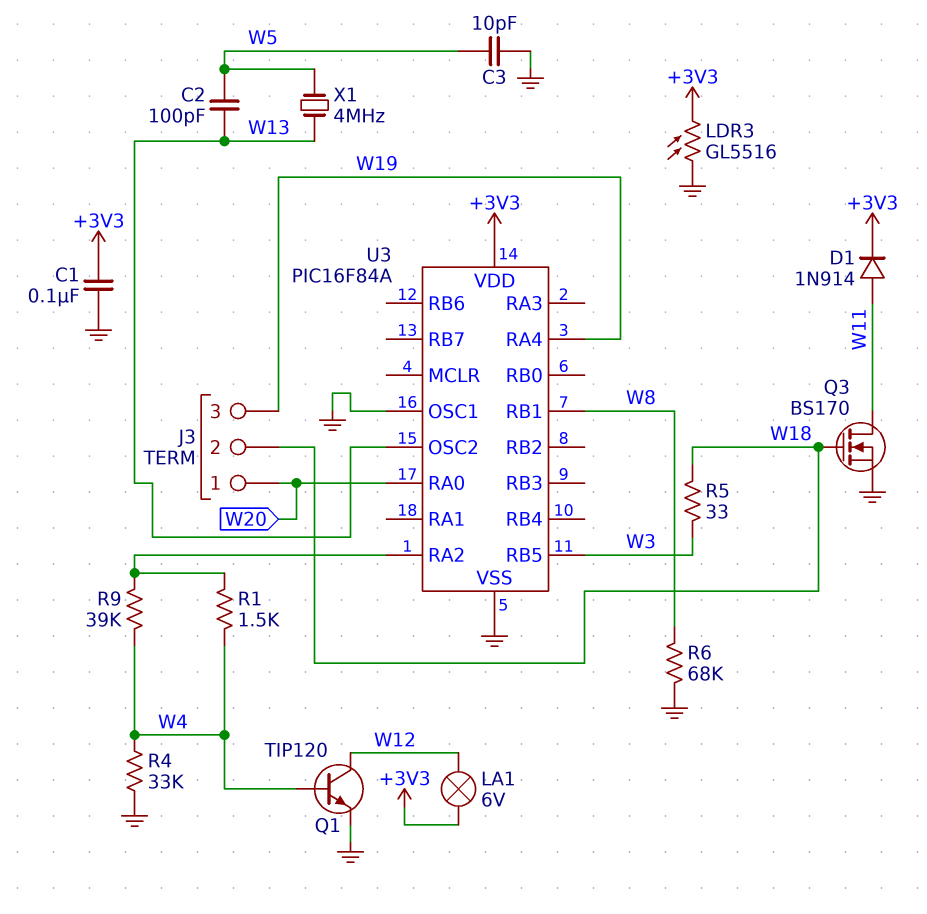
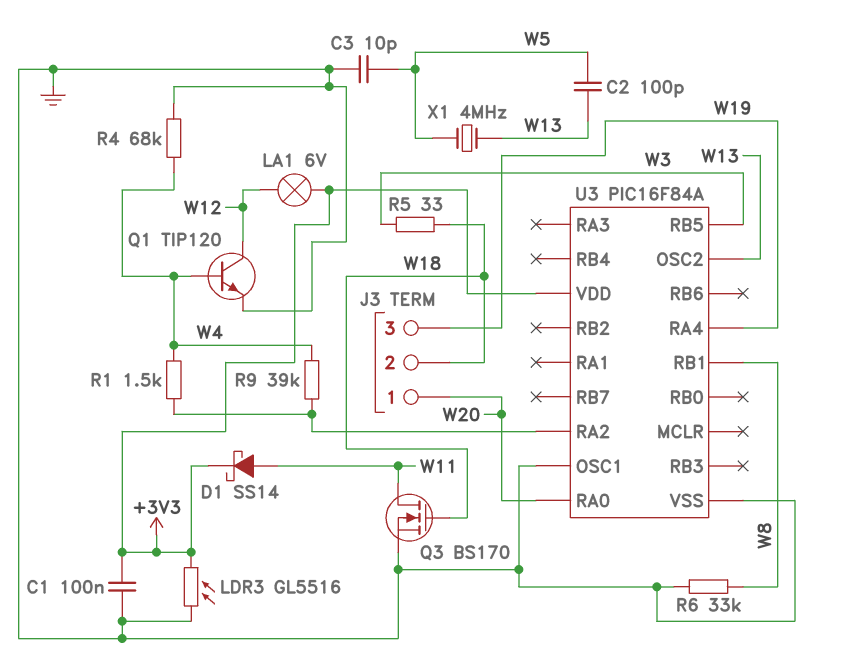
D1: diode 1N914 (A W11, K +3V3) -> schottky SS14 (A W11, K +3V3)
R4: 33k (GND, W4) -> 68k (GND, W4)
R6: 68k (GND, W8) -> 33k (GND, W8)

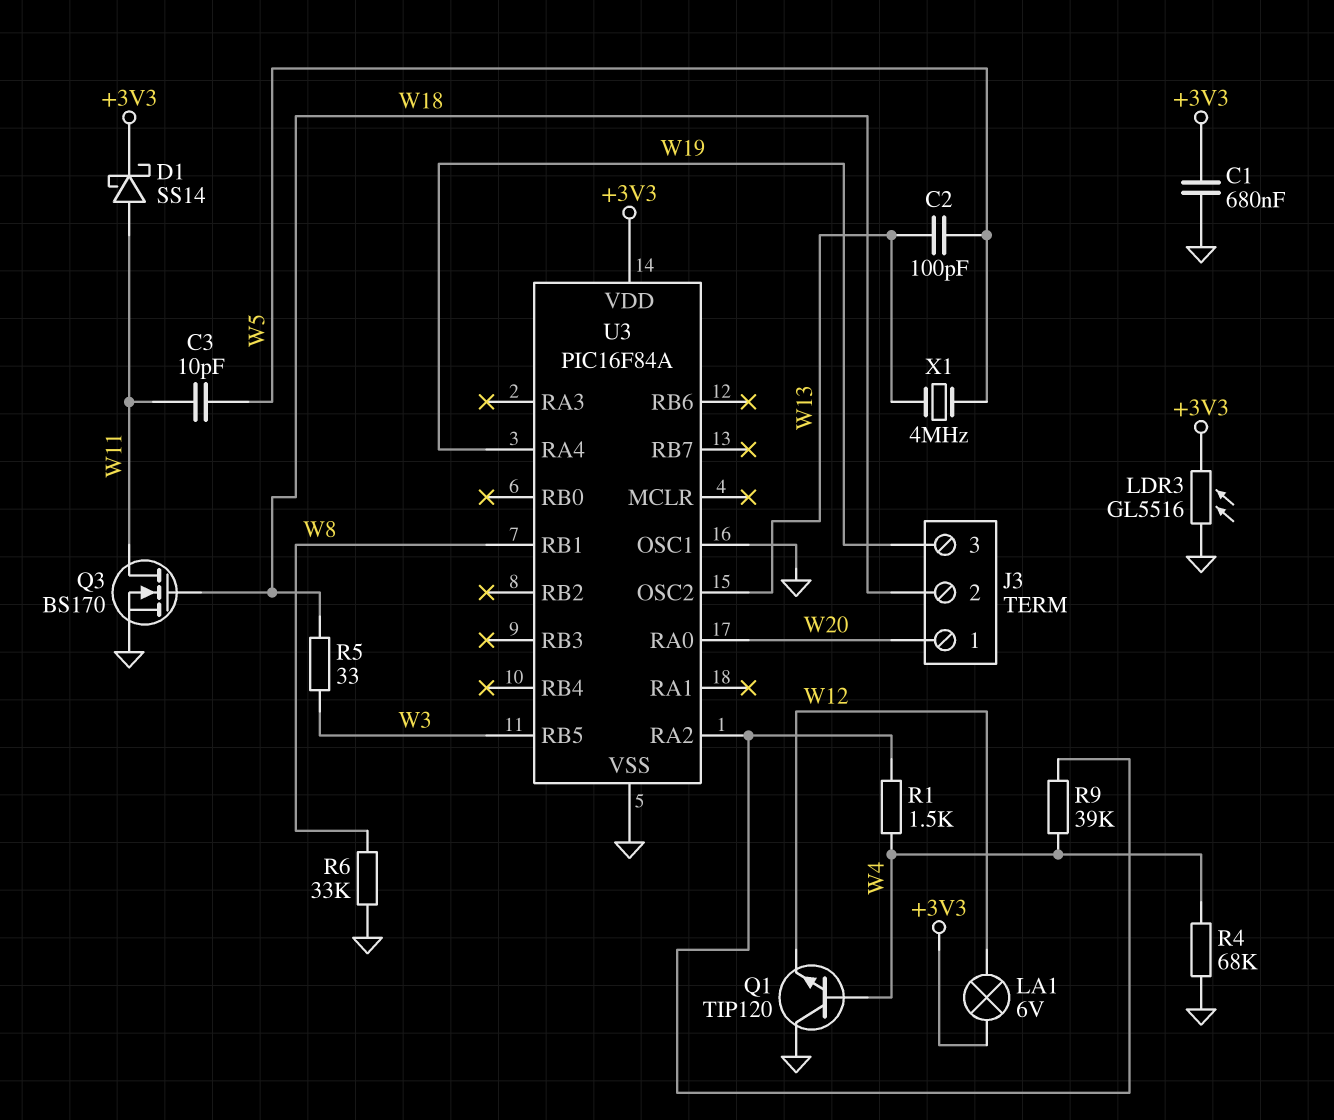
C1: 100nF (+3V3, GND) -> 680nF (+3V3, GND)
C3: 10pF (GND, W5) -> 10pF (W5, W11)
Q1: NPN TIP120 (B W4, C W12, E GND) -> NPN TIP120 (B W4, C GND, E W12)

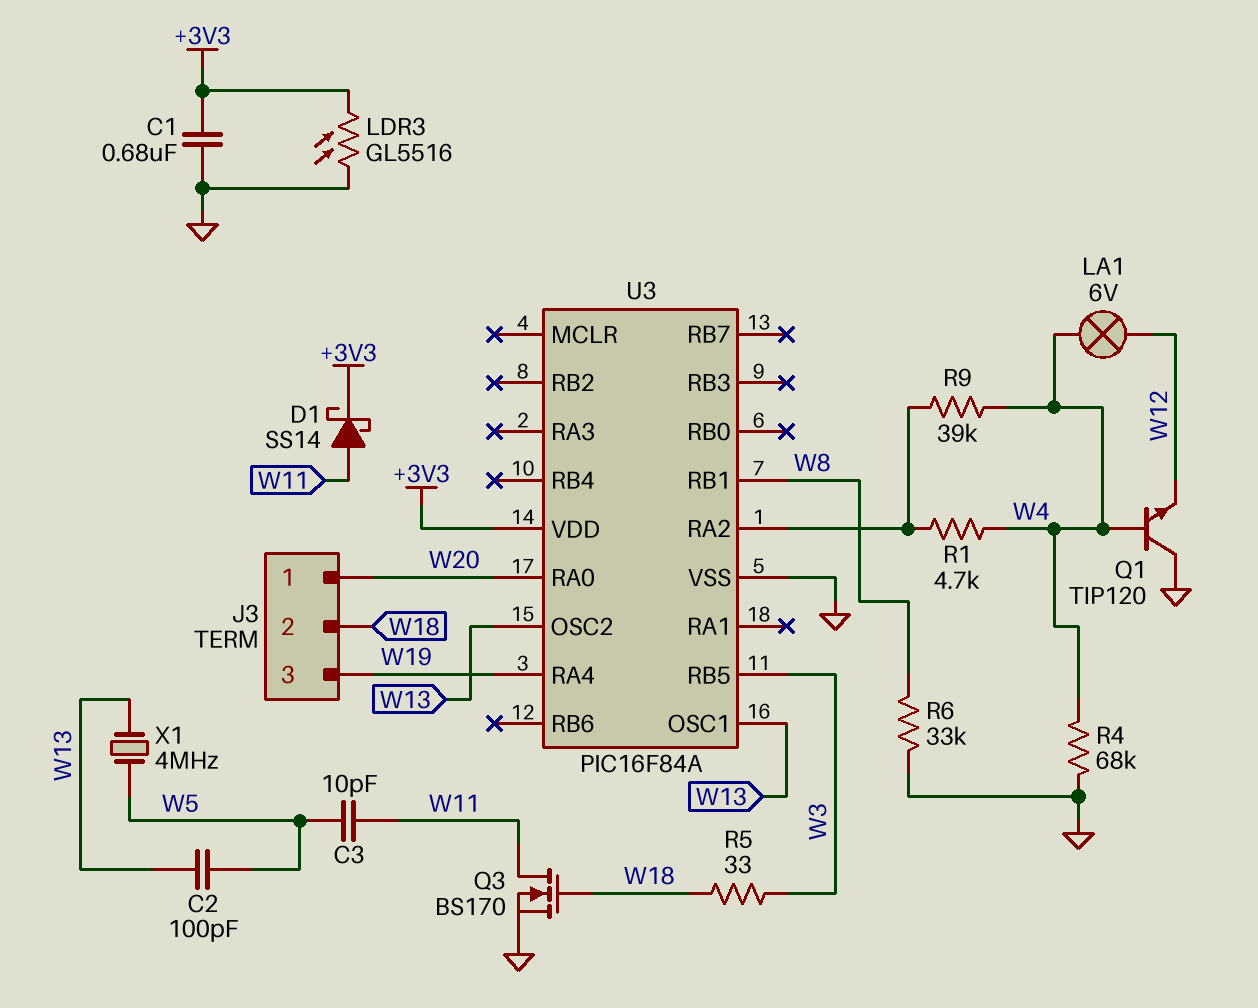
LA1: lamp 6V (+3V3, W12) -> lamp 6V (W4, W12)
R1: 1.5k (U3/RA2, W4) -> 4.7k (U3/RA2, W4)
U3 pin OSC1: GND -> W13

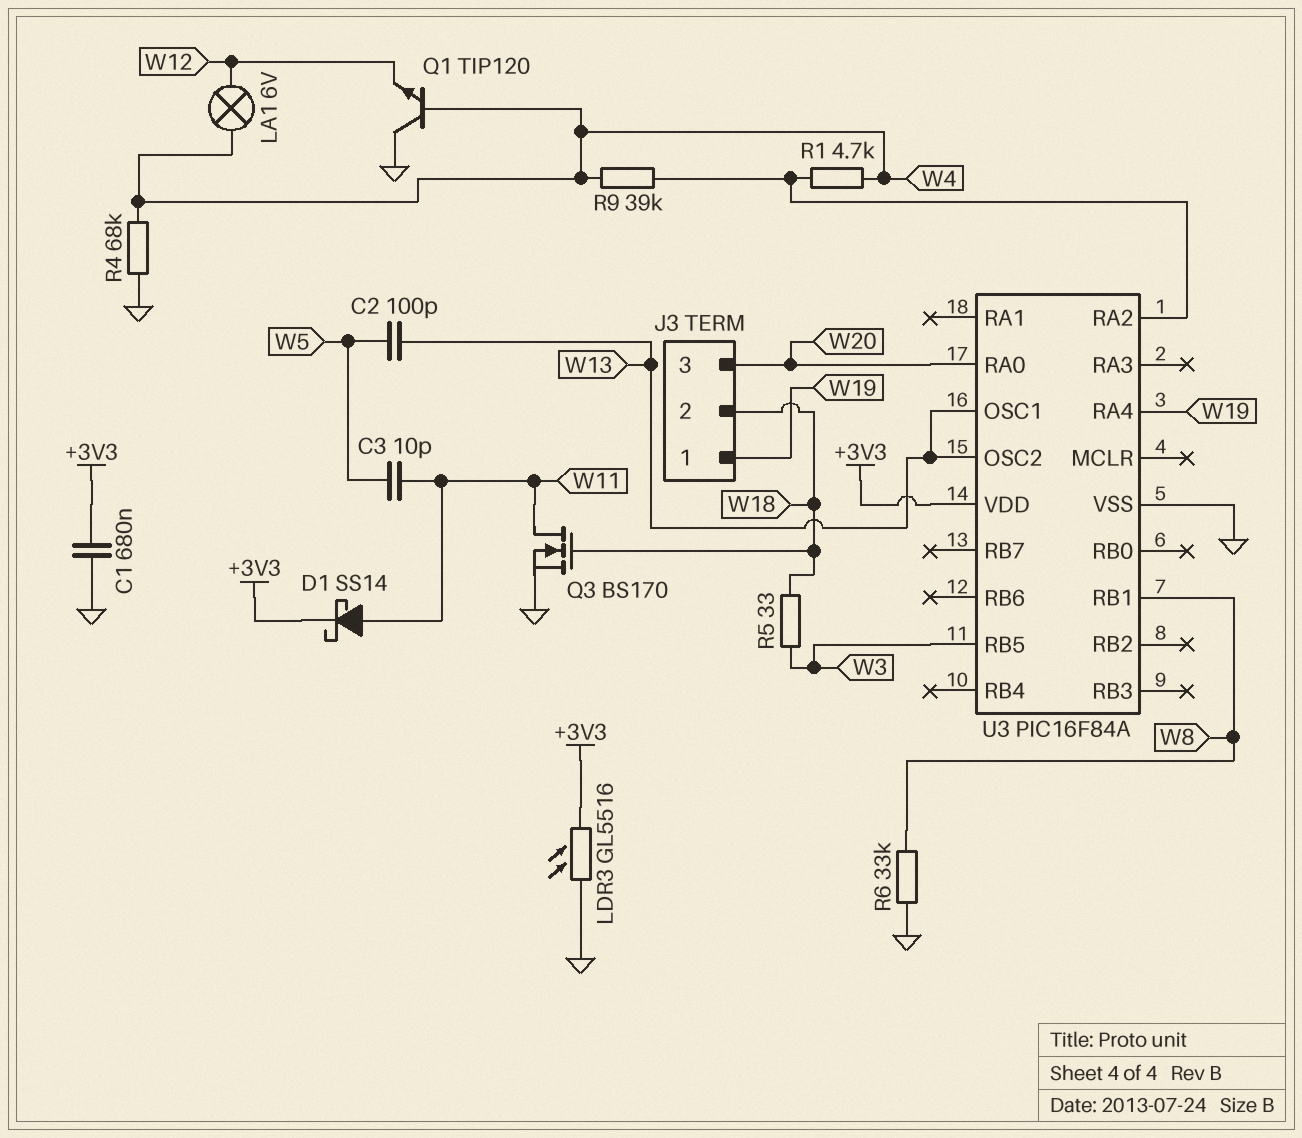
J3 pin 1: W20 -> W19
J3 pin 3: W19 -> W20
X1: 4MHz (W5, W13) -> none

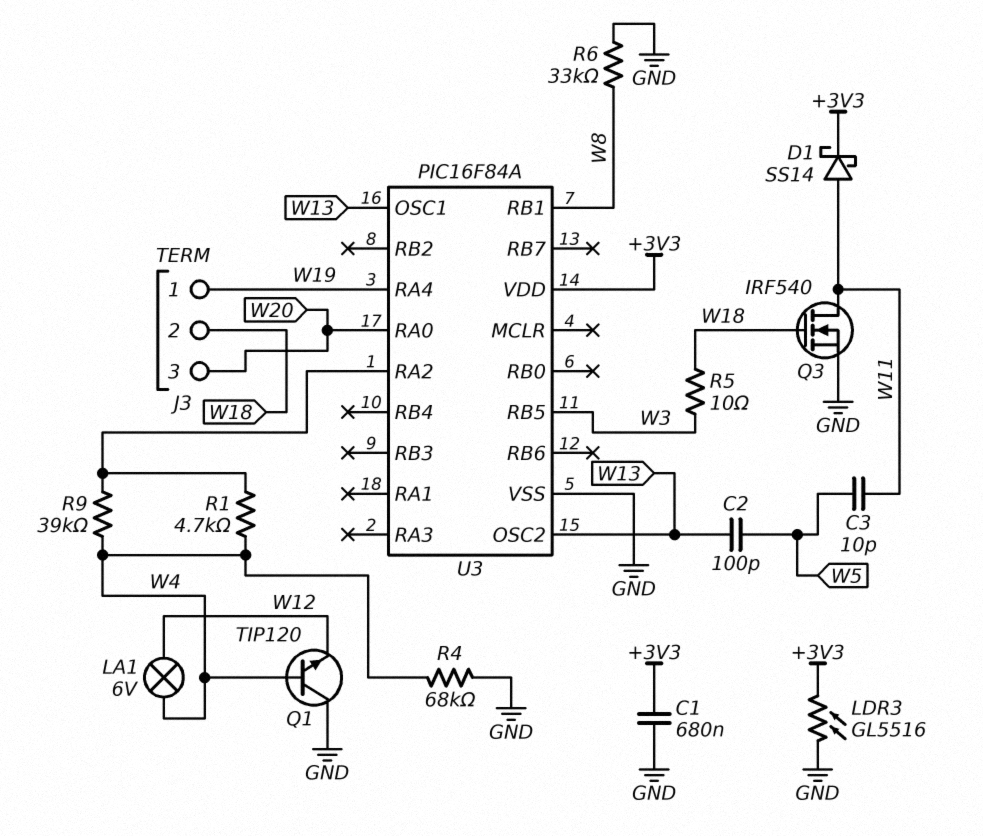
Q3: NMOS BS170 (G W18, D W11, S GND) -> NMOS IRF540 (G W18, D W11, S GND)
R5: 33 (W3, W18) -> 10 (W3, W18)

